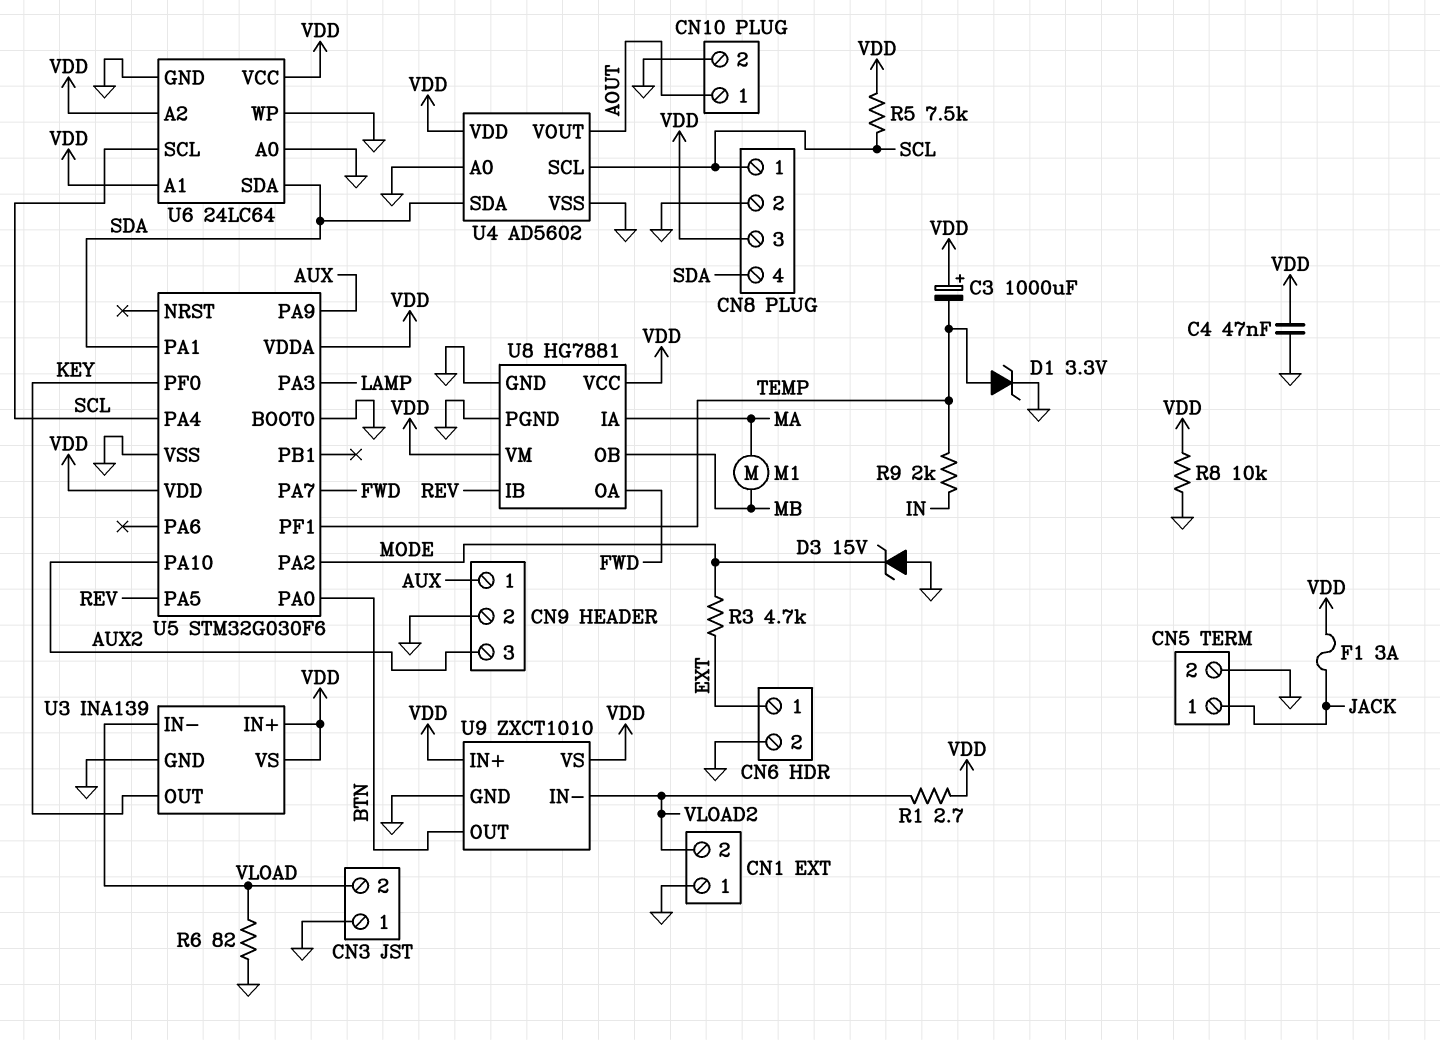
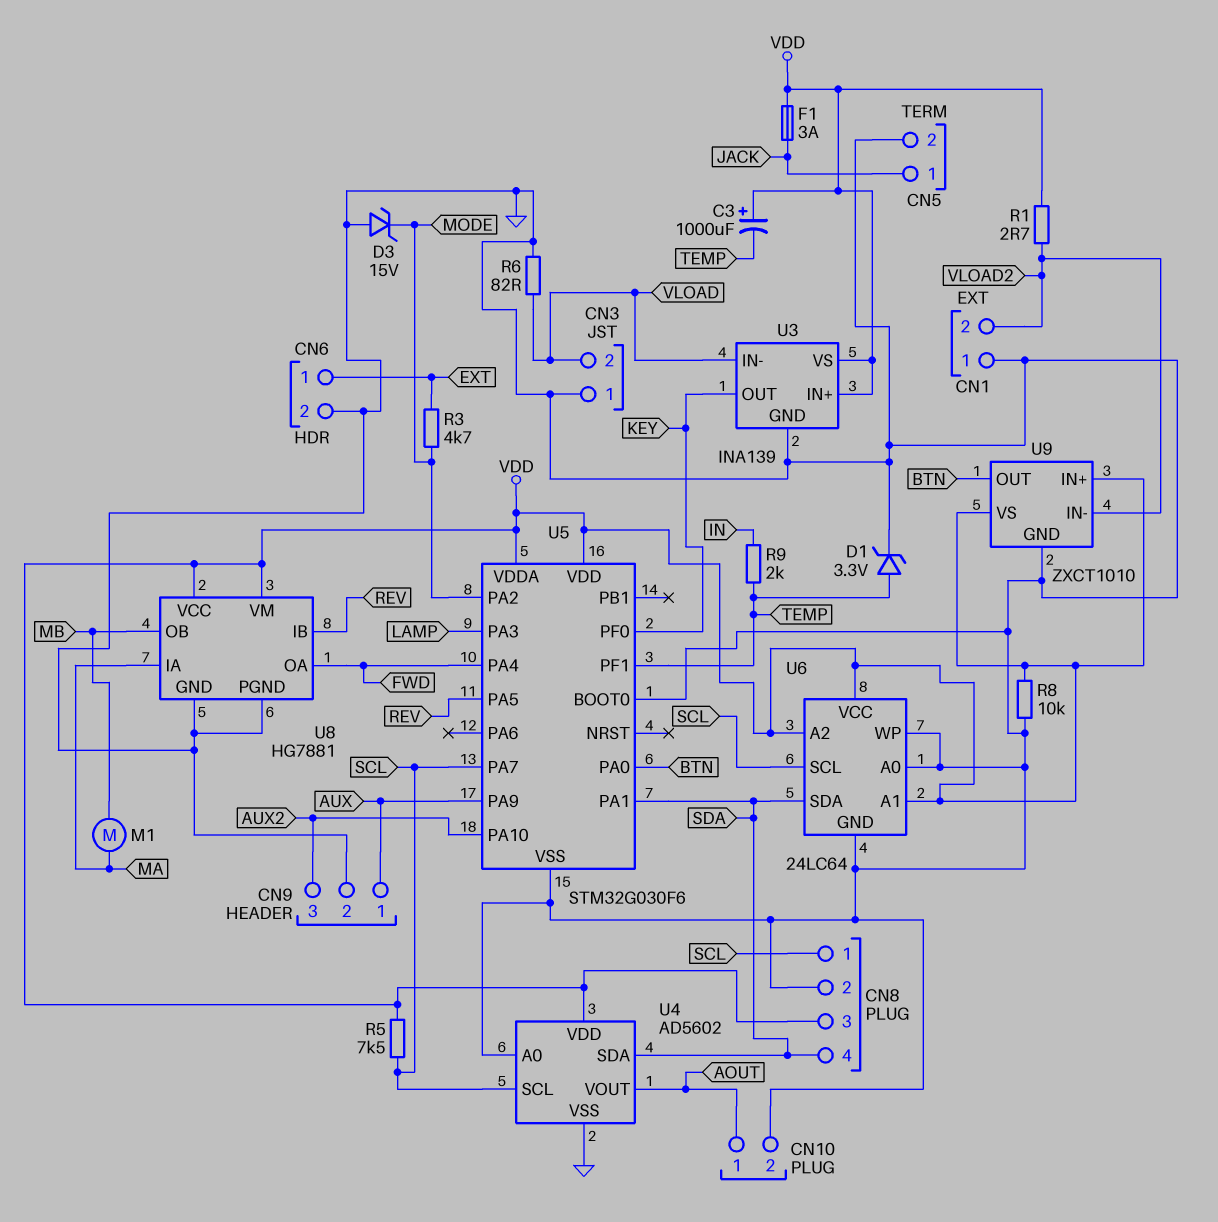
C4: 47nF (GND, VDD) -> none
U5 pin PA4: SCL -> FWD
U5 pin PA7: FWD -> SCL

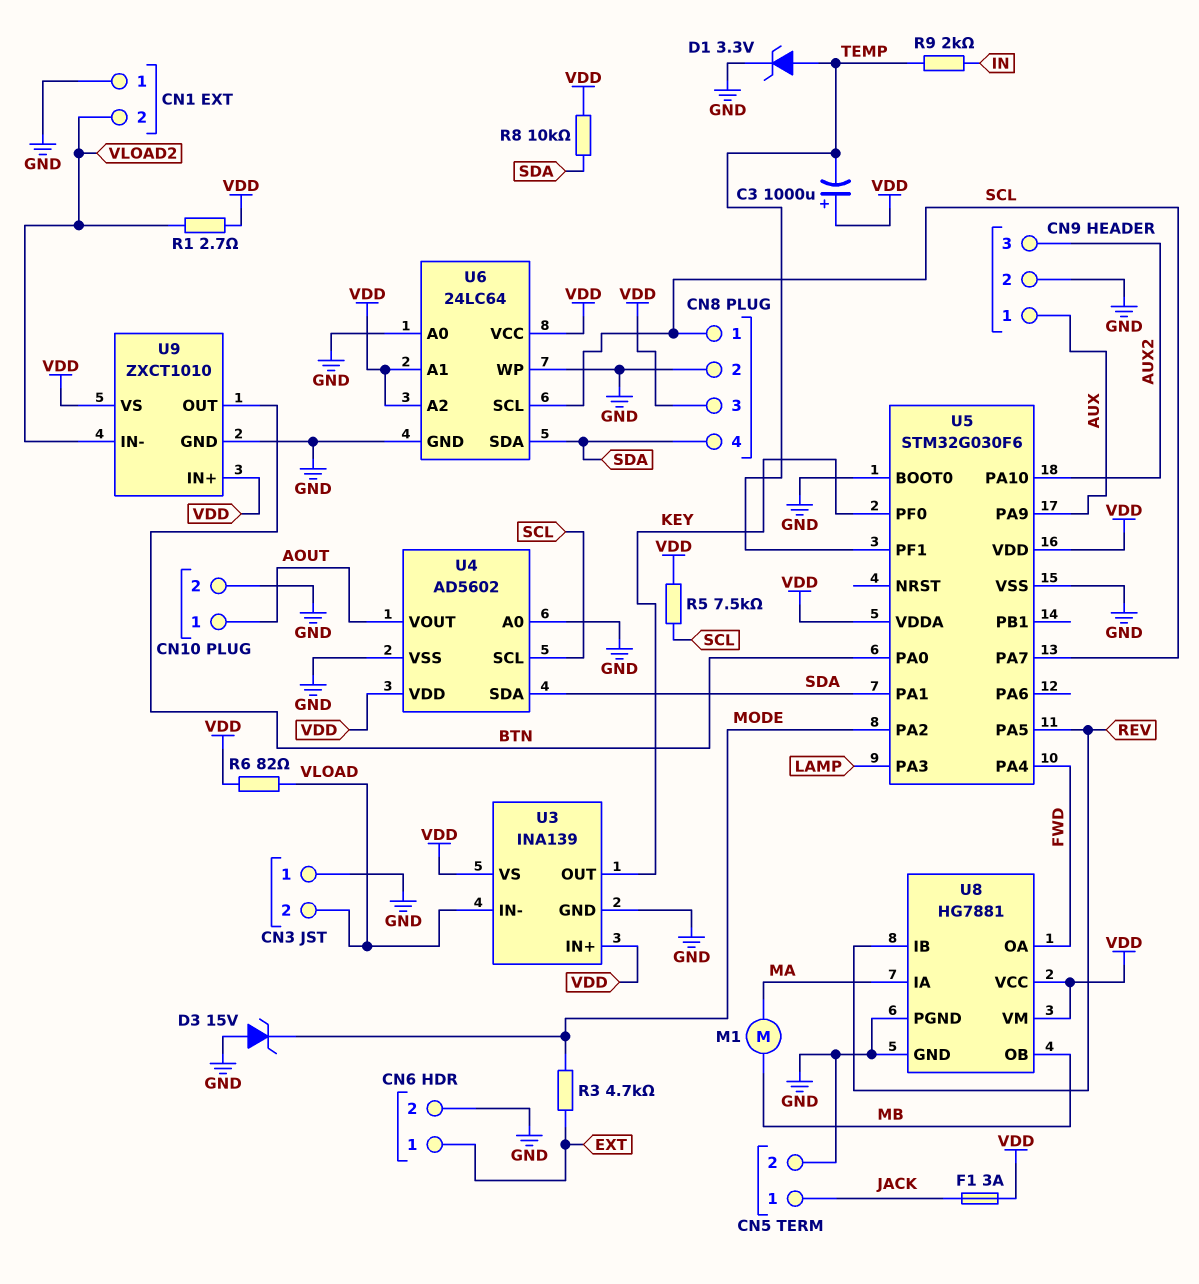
R6: 82 (GND, VLOAD) -> 82 (VDD, VLOAD)
R8: 10k (GND, VDD) -> 10k (SDA, VDD)

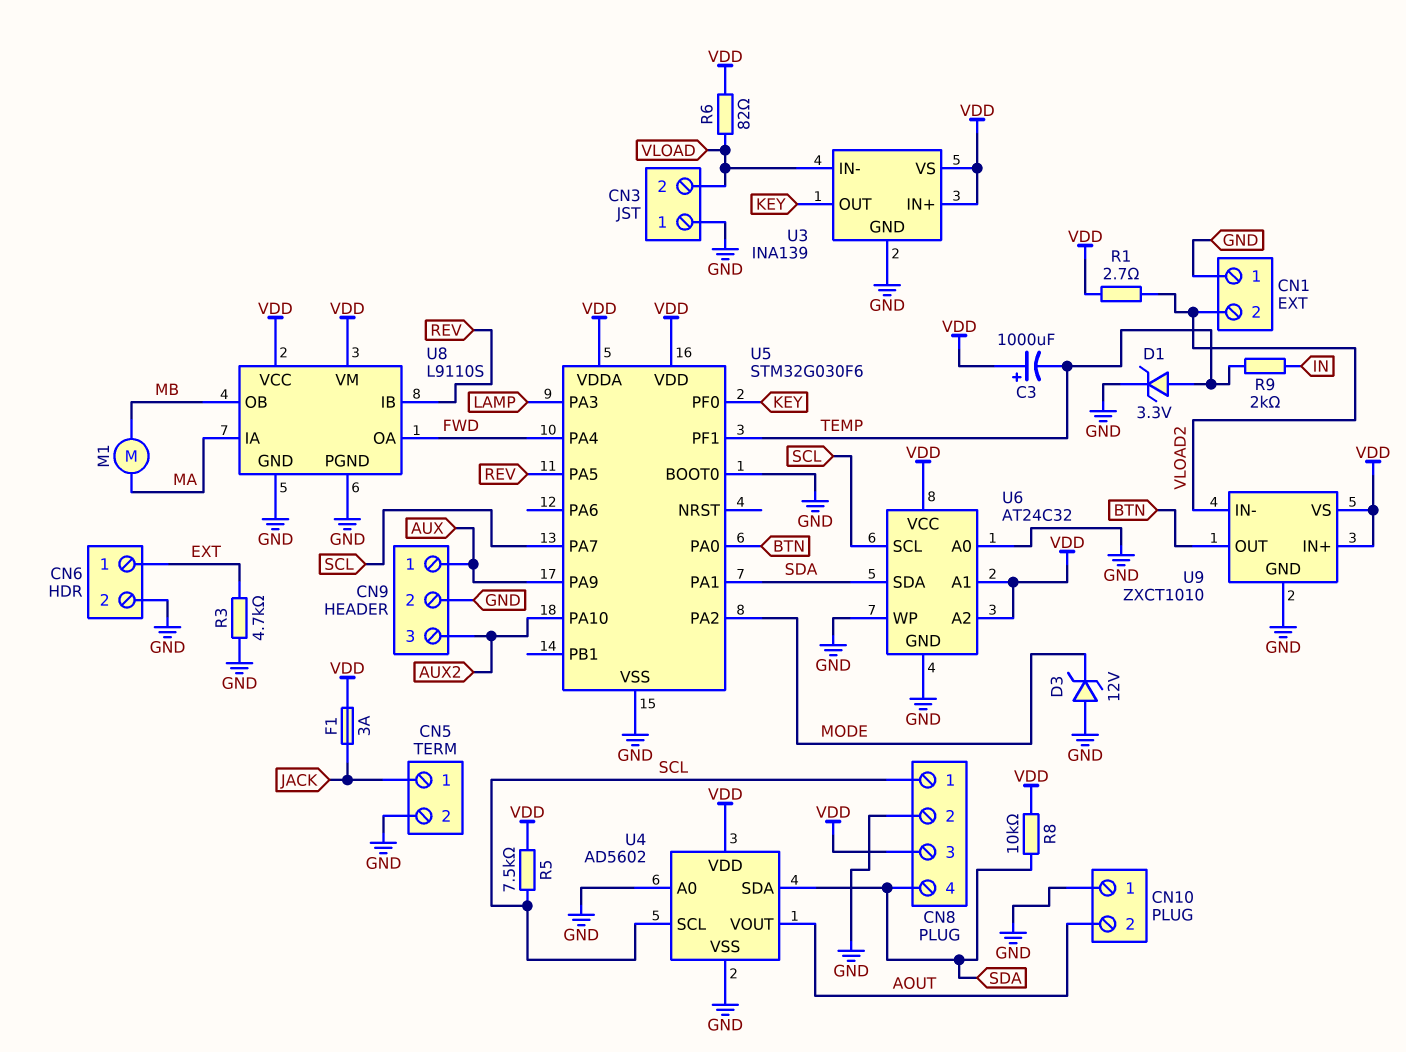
CN10 pin 1: AOUT -> GND
CN10 pin 2: GND -> AOUT
D3: zener 15V (A GND, K MODE) -> zener 12V (A GND, K MODE)
R3: 4.7k (EXT, MODE) -> 4.7k (EXT, GND)
U6: 24LC64 -> AT24C32
U8: HG7881 -> L9110S

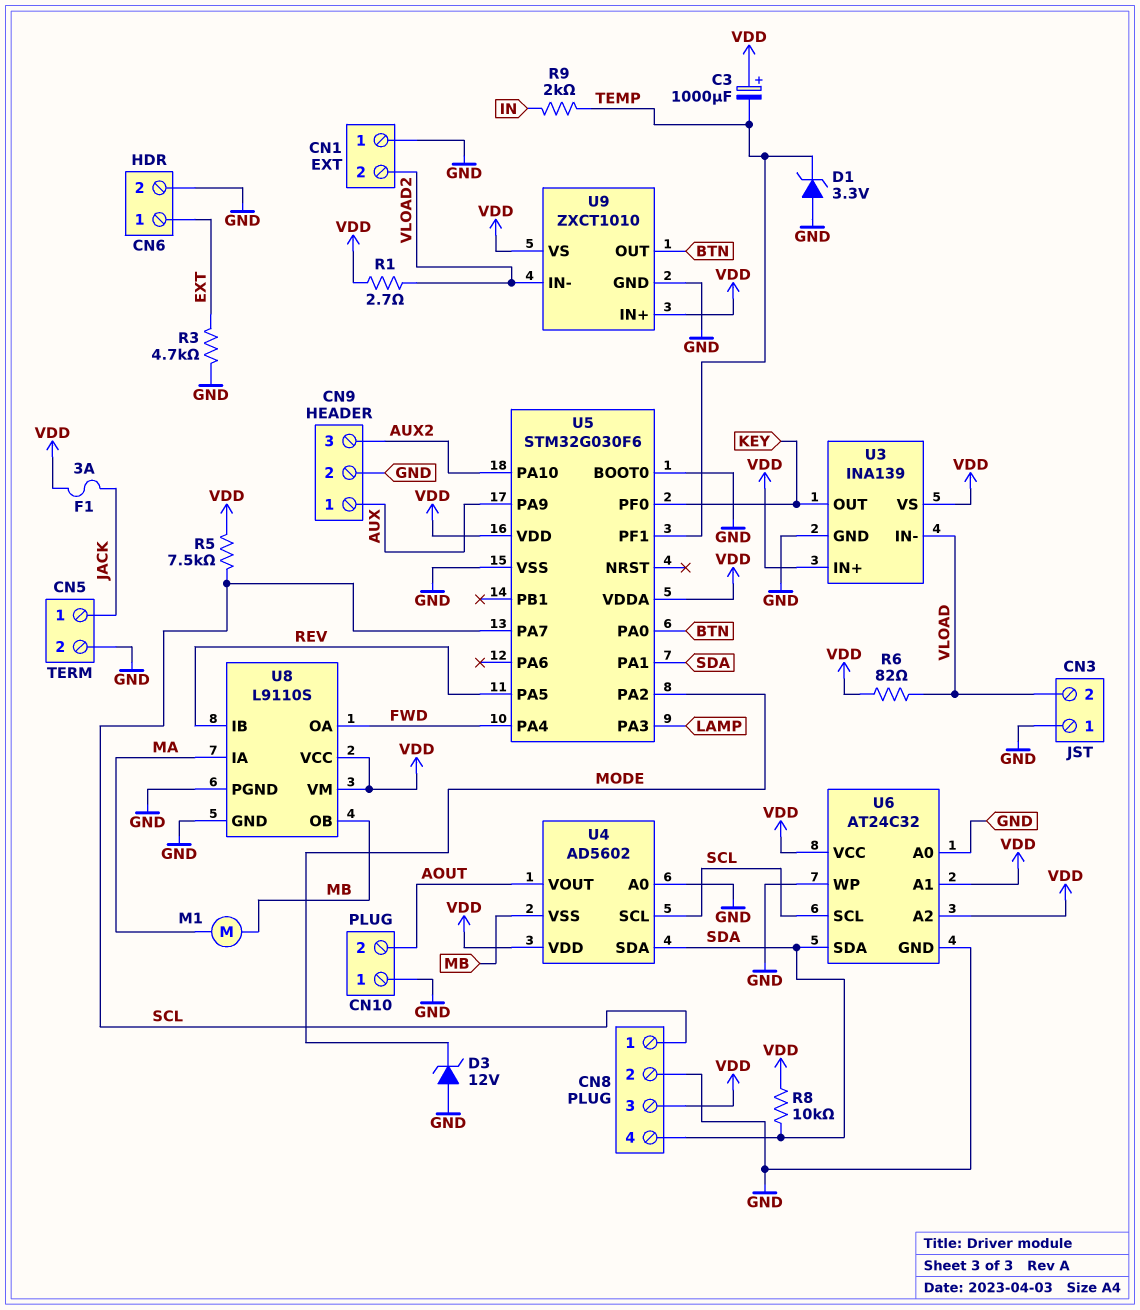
D1: zener 3.3V (A TEMP, K GND) -> zener 3.3V (A GND, K TEMP)
U4 pin VSS: GND -> MB

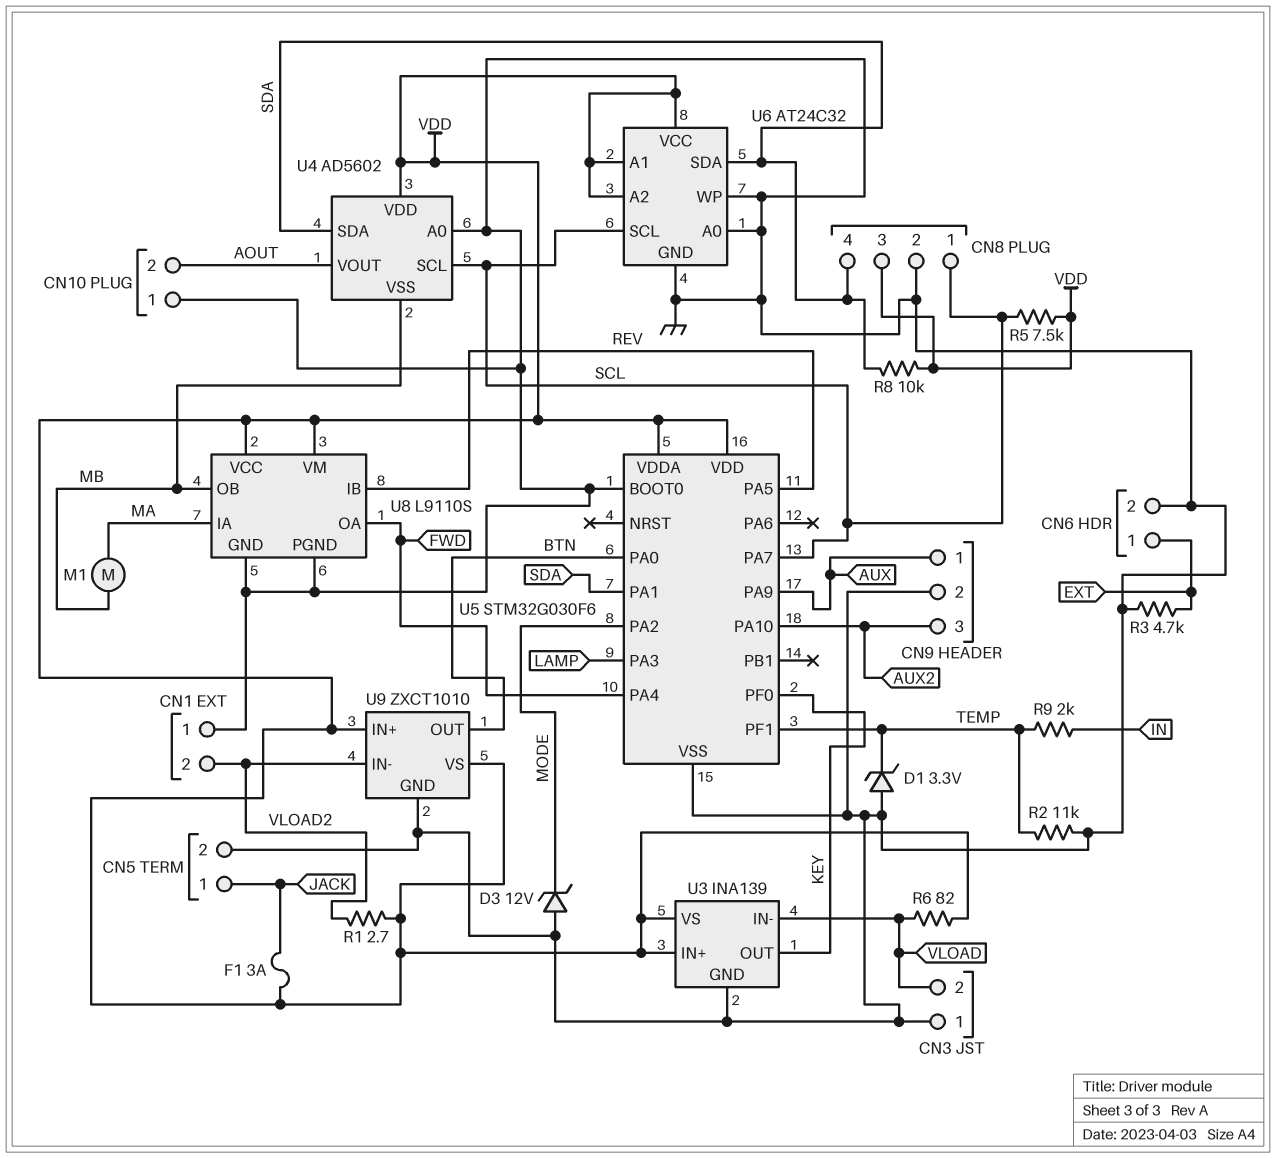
C3: 1000uF (plus VDD, minus TEMP) -> none
R2: none -> 11k (GND, TEMP)

